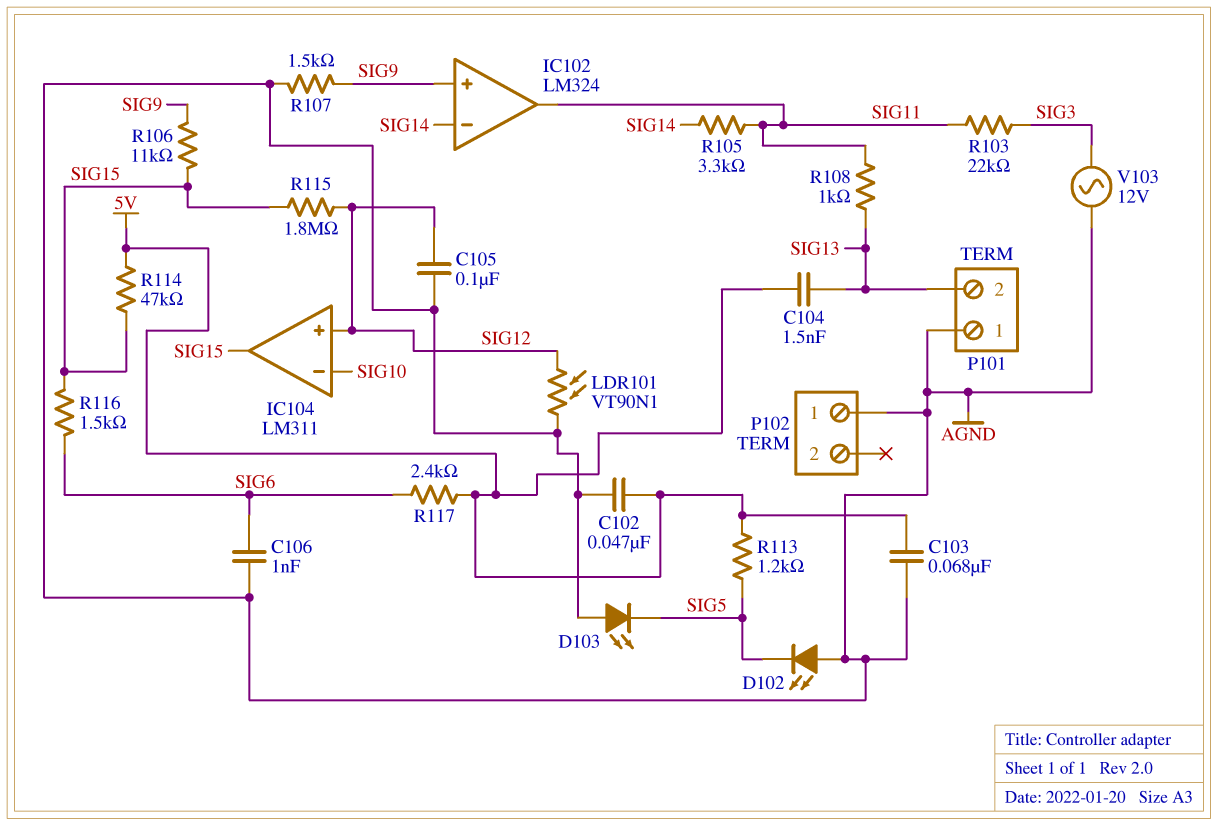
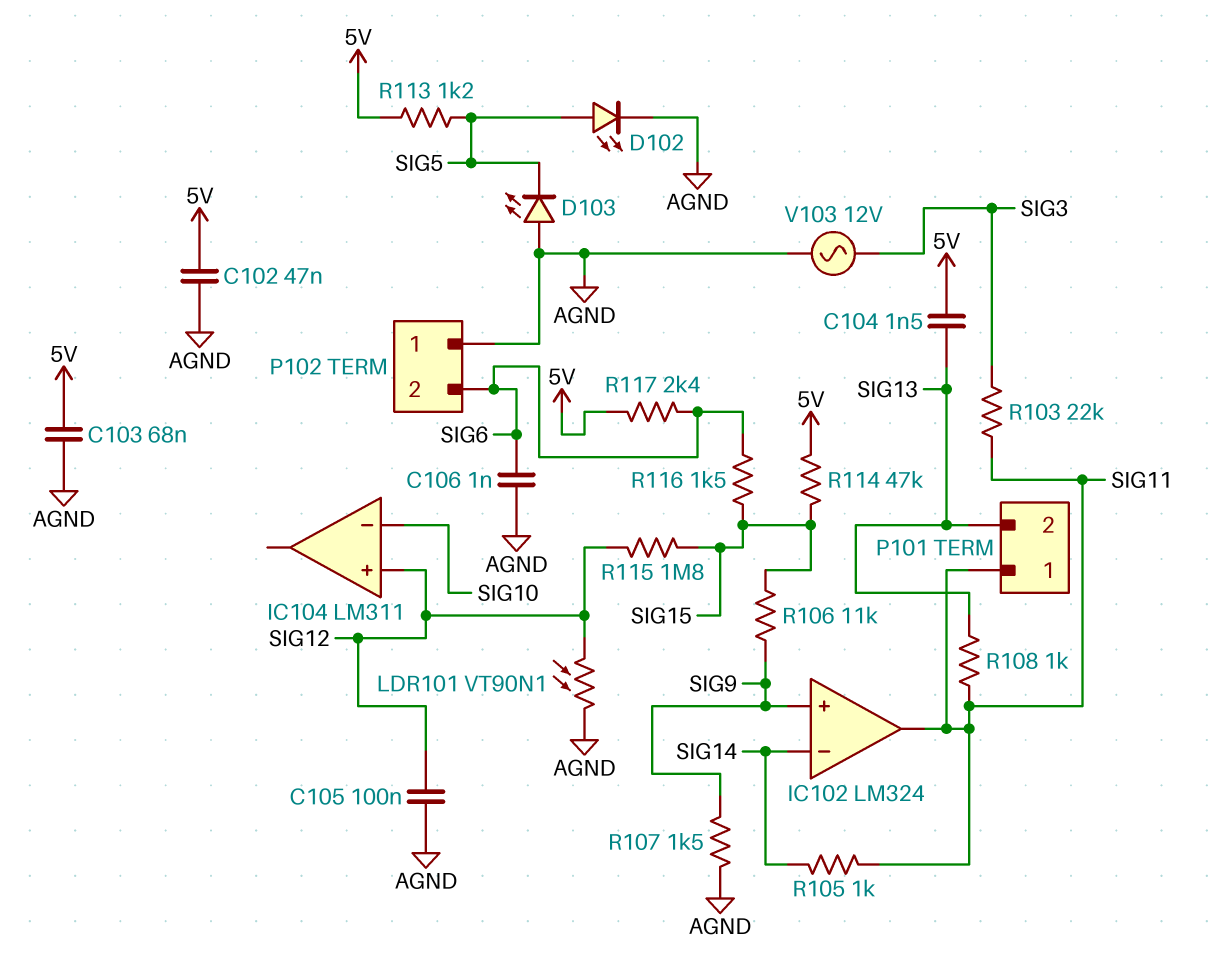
D102: LED (A AGND, K SIG5) -> LED (A SIG5, K AGND)
IC104 pin out: SIG15 -> none
P101 pin 1: AGND -> SIG11
P102 pin 2: none -> SIG6
R105: 3.3k (SIG11, SIG14) -> 1k (SIG11, SIG14)

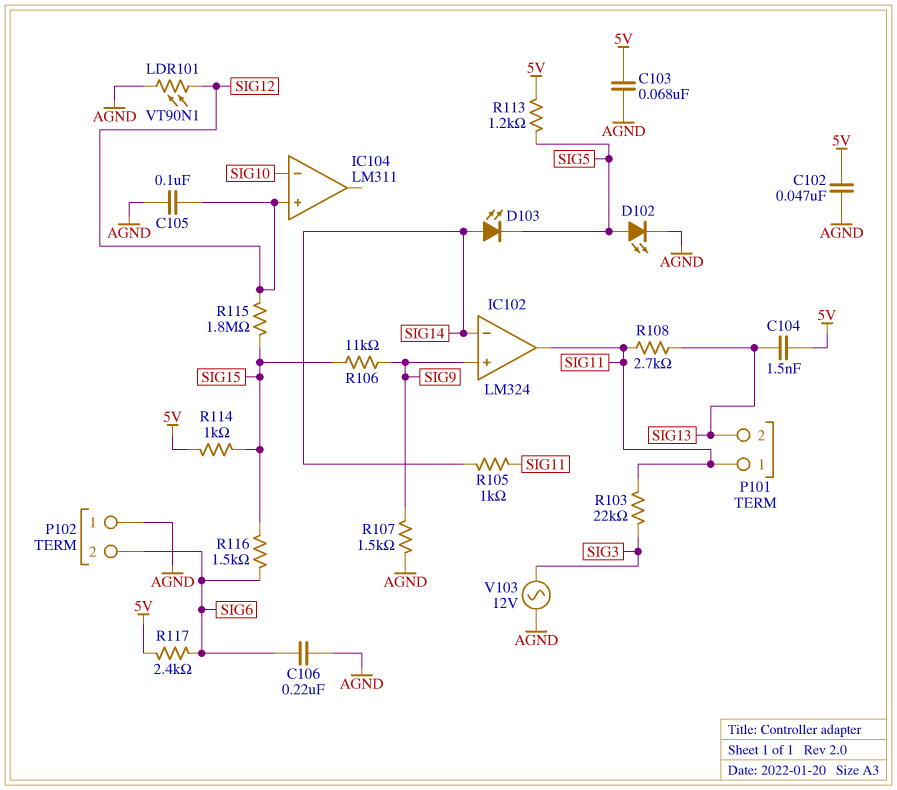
C106: 1nF (AGND, SIG6) -> 220nF (AGND, SIG6)
D103: LED (A AGND, K SIG5) -> LED (A SIG14, K SIG5)
R108: 1k (SIG11, SIG13) -> 2.7k (SIG11, SIG13)
R114: 47k (5V, SIG15) -> 1k (5V, SIG15)

